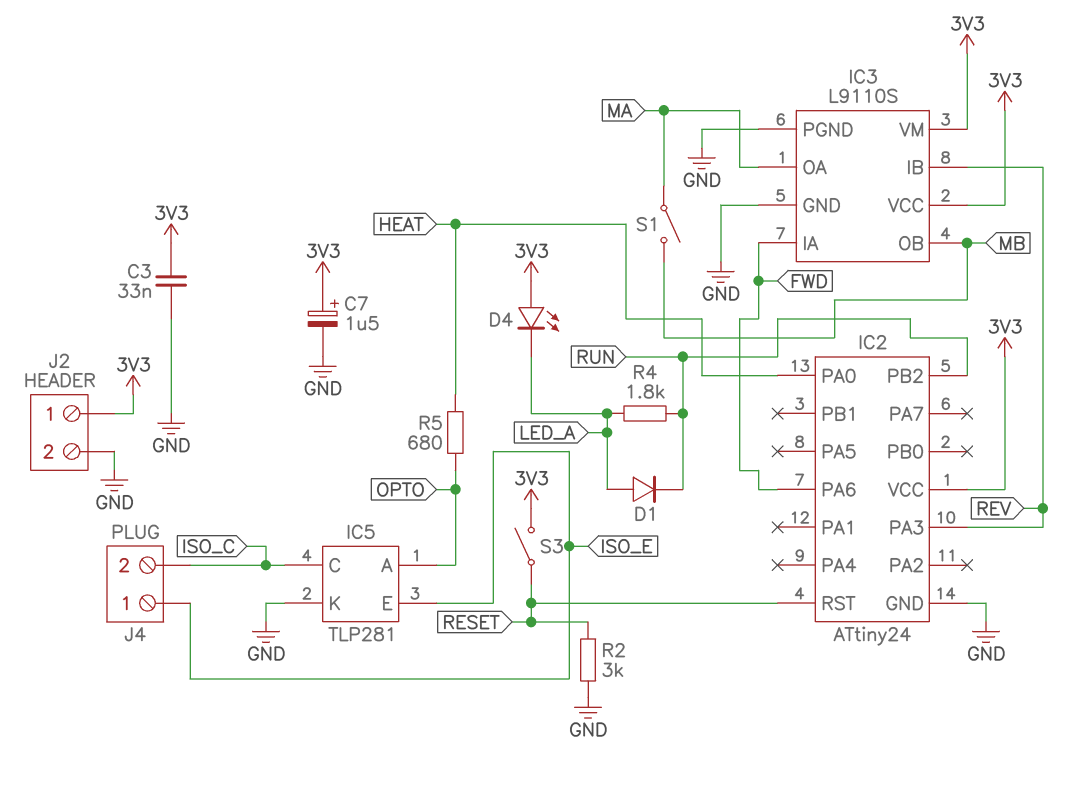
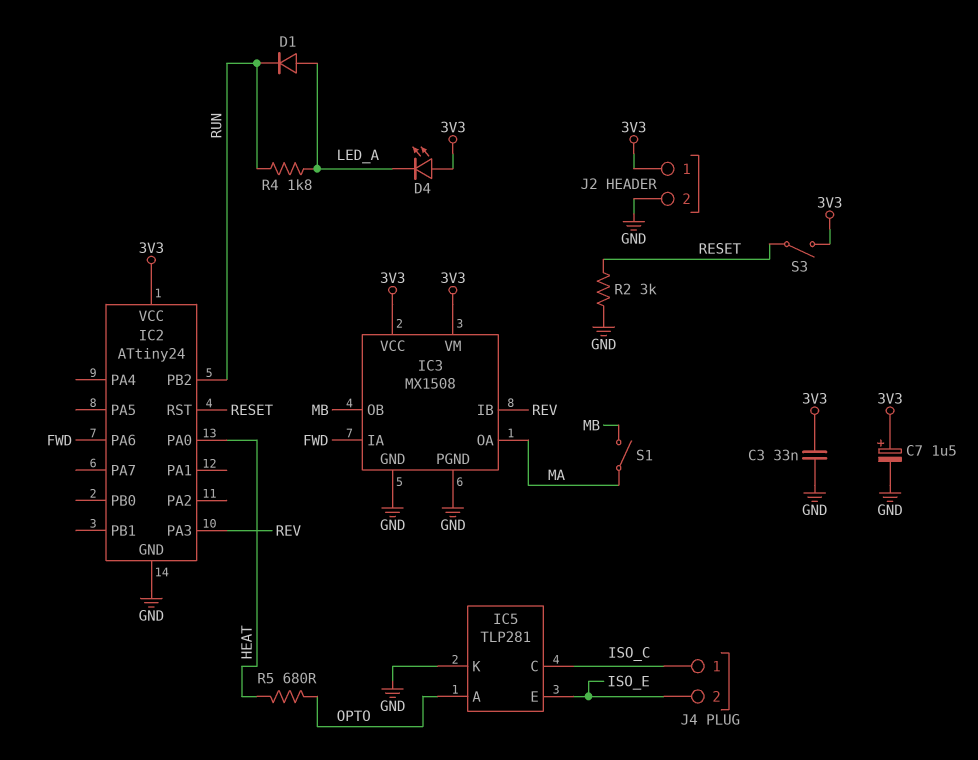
IC3: L9110S -> MX1508
J4 pin 1: ISO_E -> ISO_C
J4 pin 2: ISO_C -> ISO_E

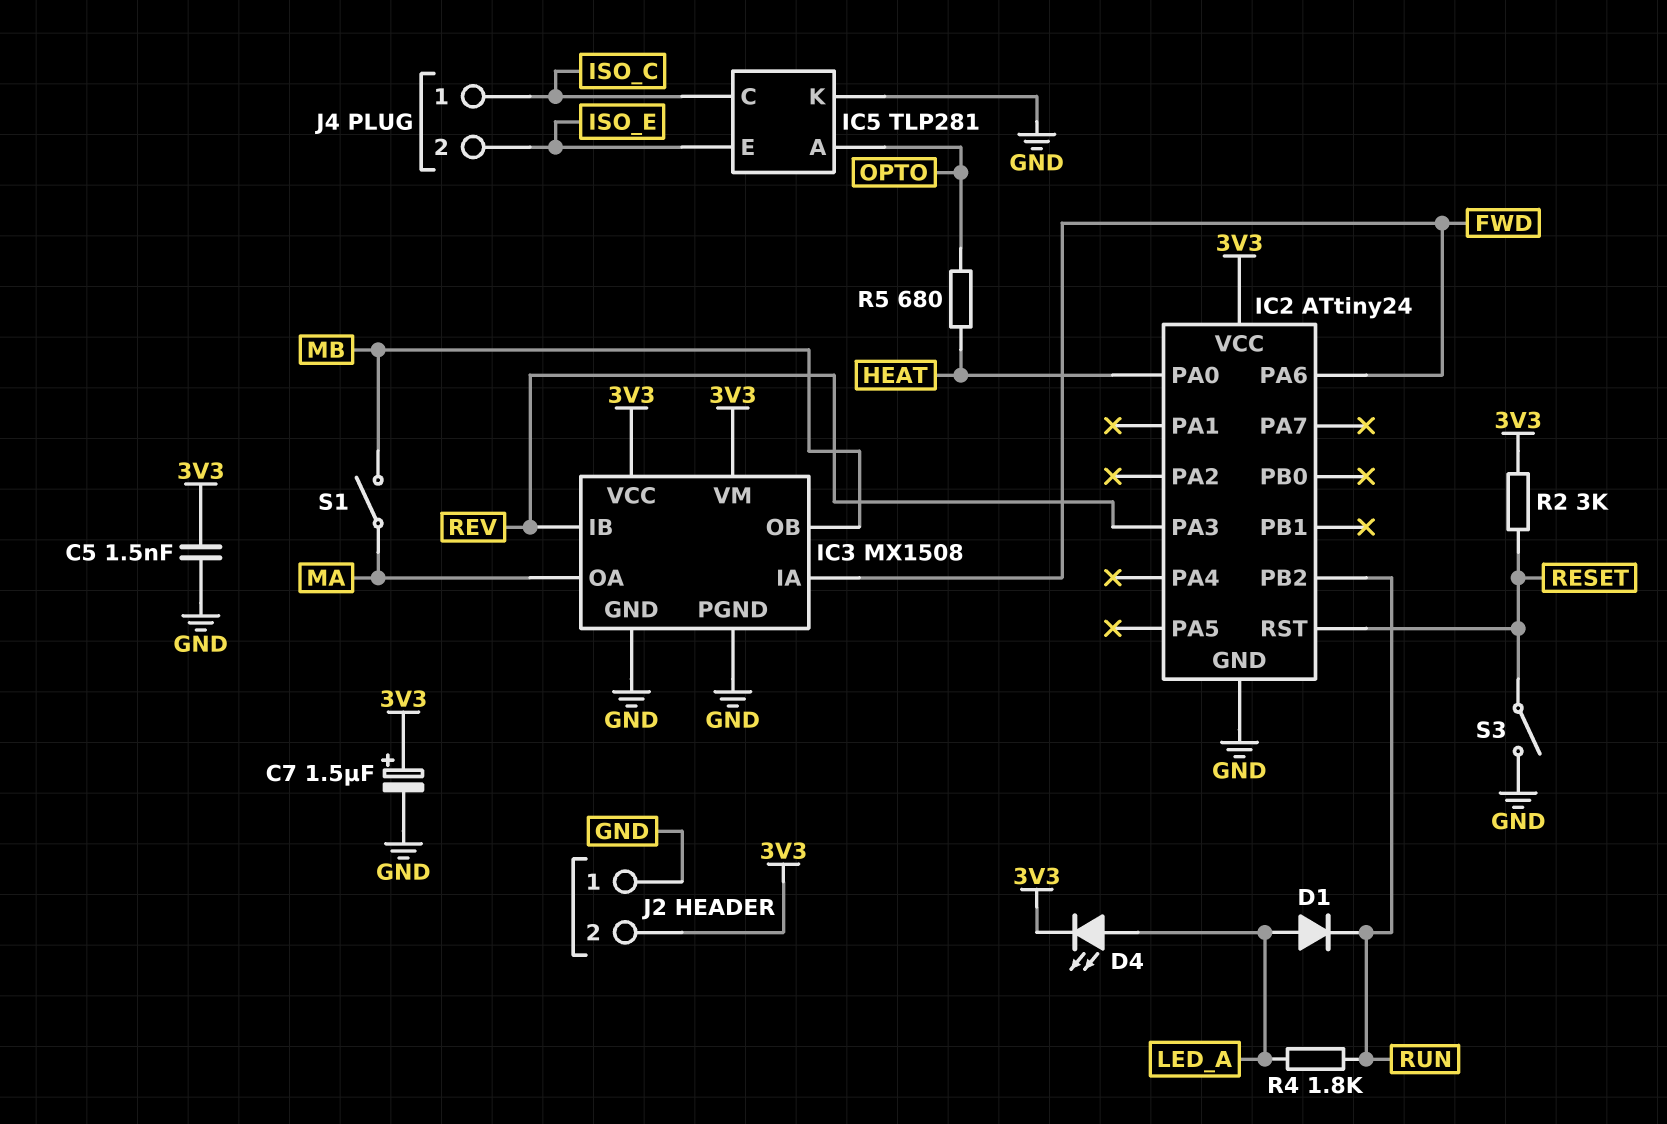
C3: 33nF (3V3, GND) -> none
C5: none -> 1.5nF (3V3, GND)
D4: LED (A 3V3, K LED_A) -> LED (A LED_A, K 3V3)
J2 pin 1: 3V3 -> GND
J2 pin 2: GND -> 3V3
R2: 3k (GND, RESET) -> 3k (3V3, RESET)
S3: switch (3V3, RESET) -> switch (GND, RESET)

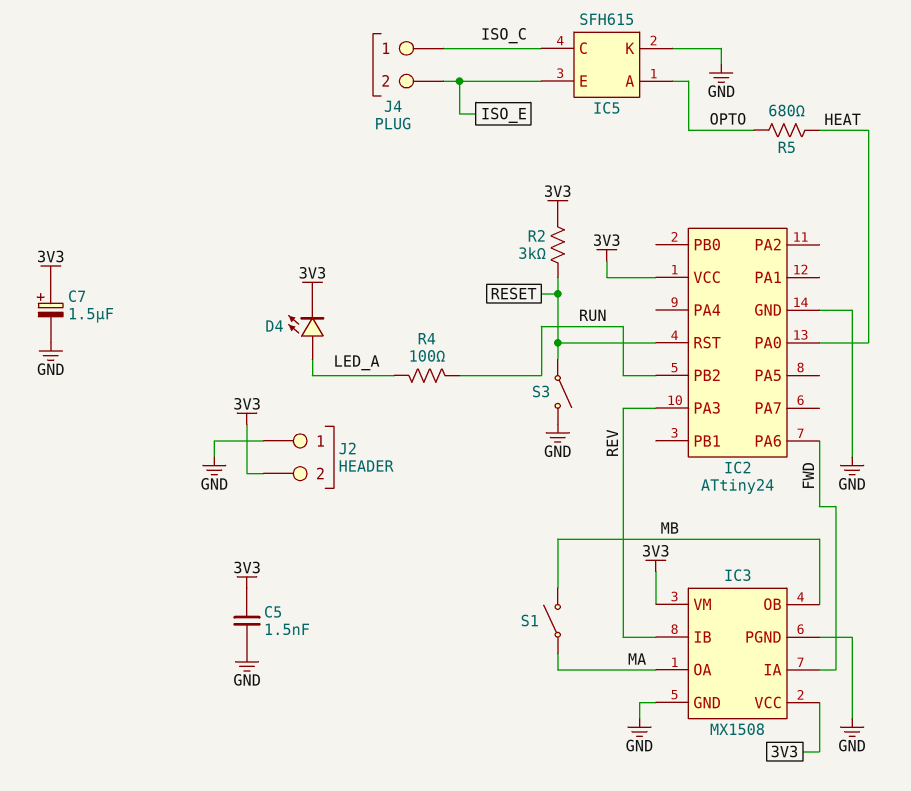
D1: diode (A LED_A, K RUN) -> none
IC5: TLP281 -> SFH615
R4: 1.8k (LED_A, RUN) -> 100 (LED_A, RUN)

